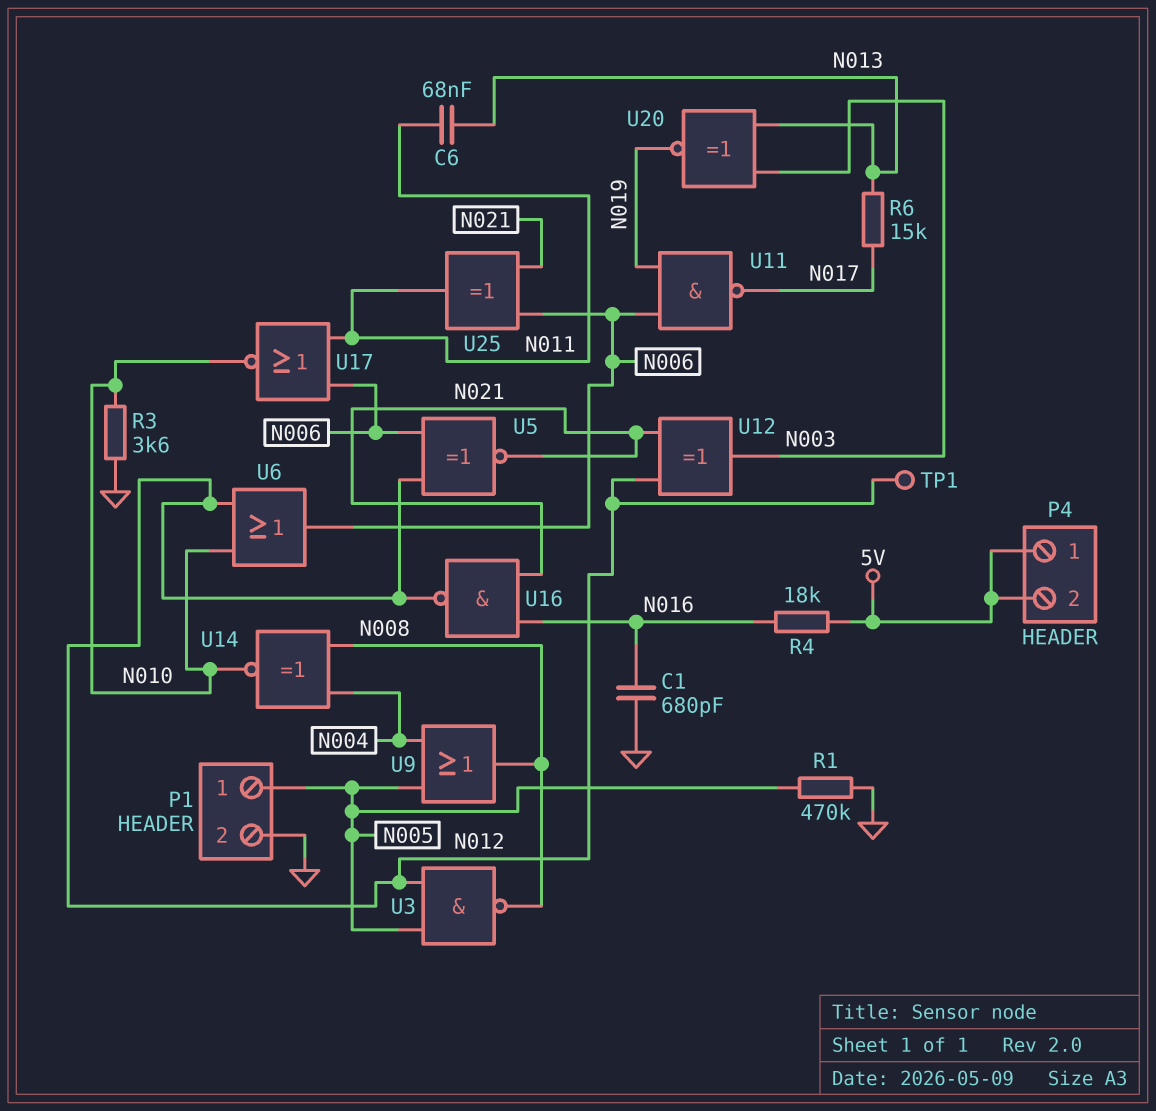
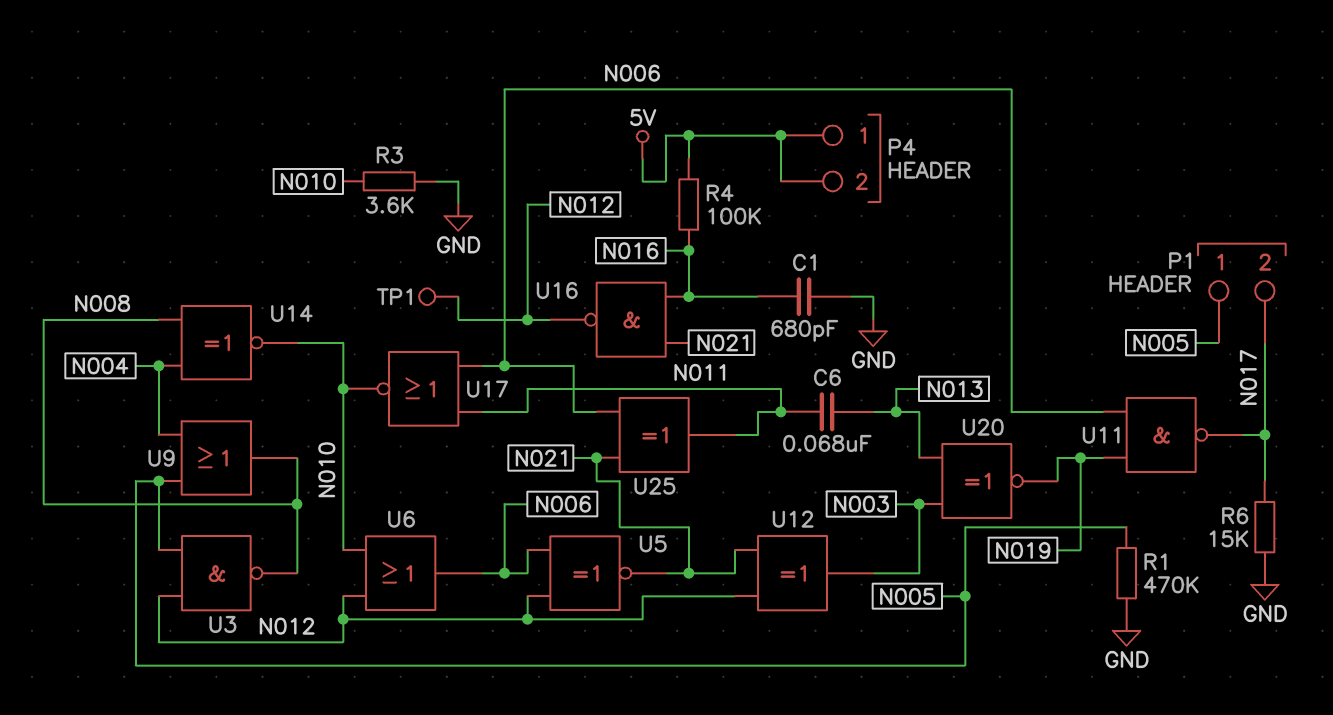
P1 pin 2: GND -> N017
R4: 18k (5V, N016) -> 100k (5V, N016)
R6: 15k (N013, N017) -> 15k (GND, N017)

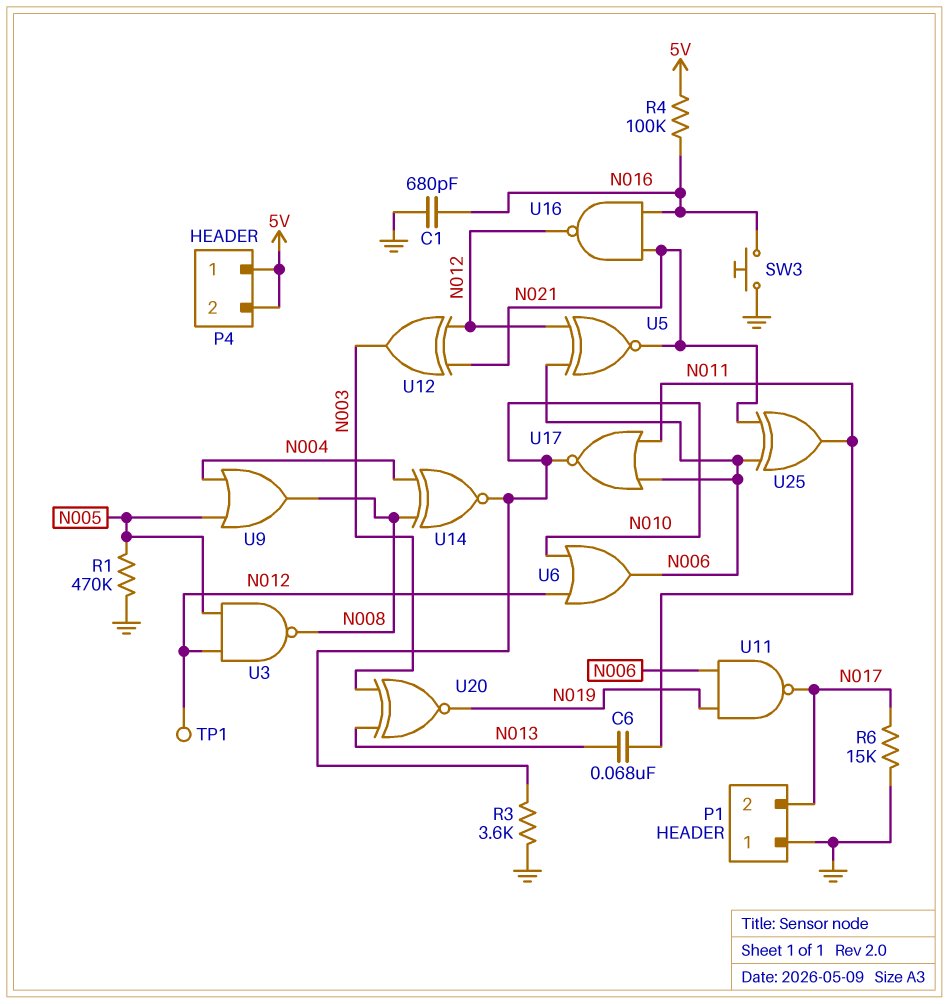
P1 pin 1: N005 -> GND
SW3: none -> button (GND, N016)

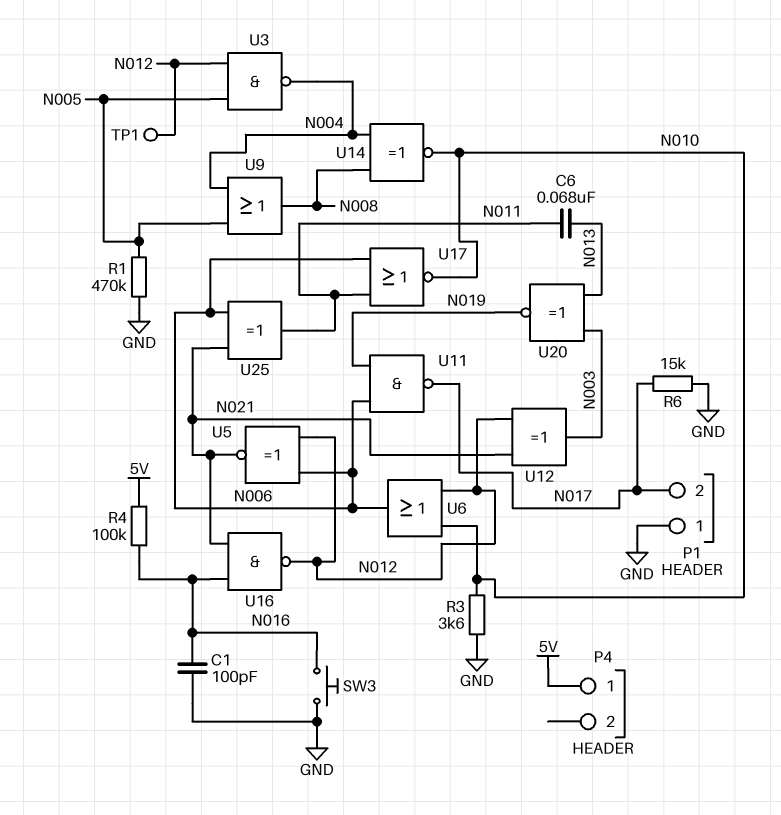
C1: 680pF (GND, N016) -> 100pF (GND, N016)
P4 pin 2: 5V -> none
U3: NAND (in N005, in N012, out N008) -> NAND (in N005, in N012, out N004)

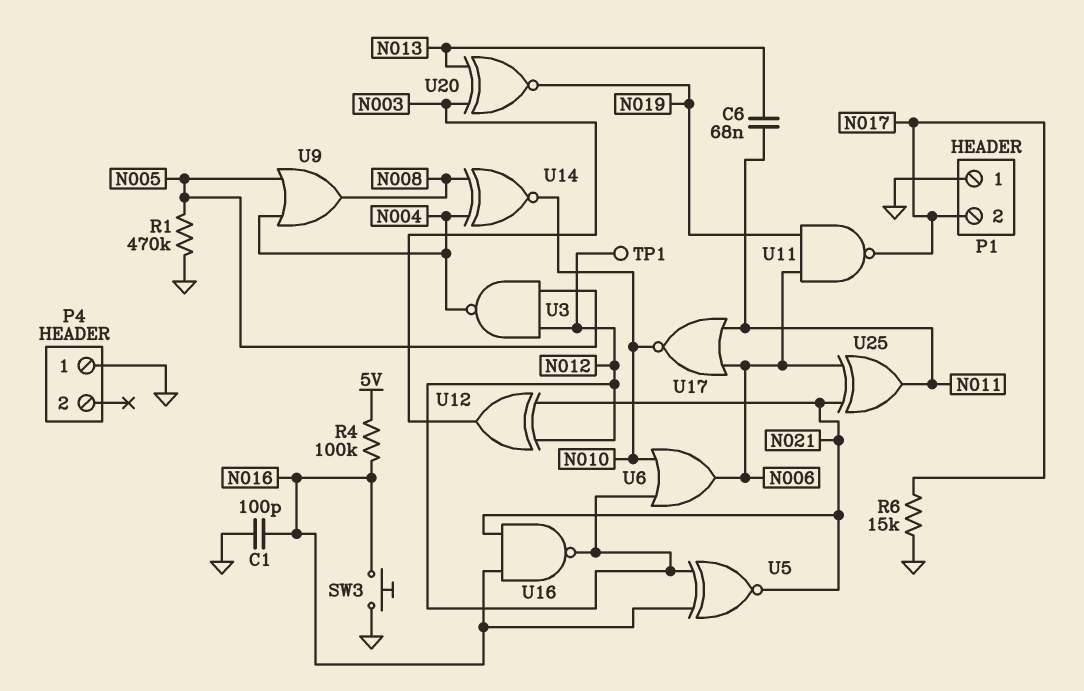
P4 pin 1: 5V -> GND
R3: 3.6k (GND, N010) -> none
U5: XNOR (in N006, in N012, out N021) -> XNOR (in N012, in N016, out N021)

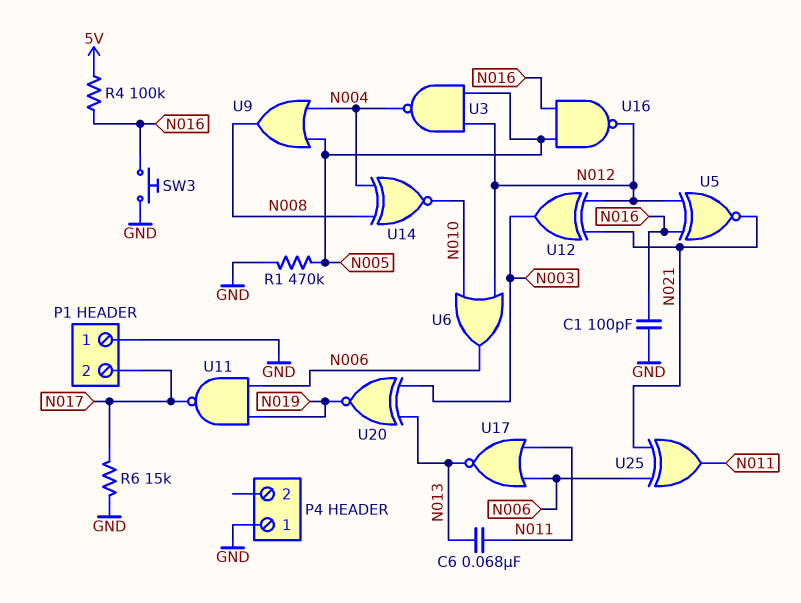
TP1: test point (N012) -> none
U16: NAND (in N016, in N021, out N012) -> NAND (in N005, in N016, out N012)
U17: NOR (in N006, in N011, out N010) -> NOR (in N006, in N011, out N013)

